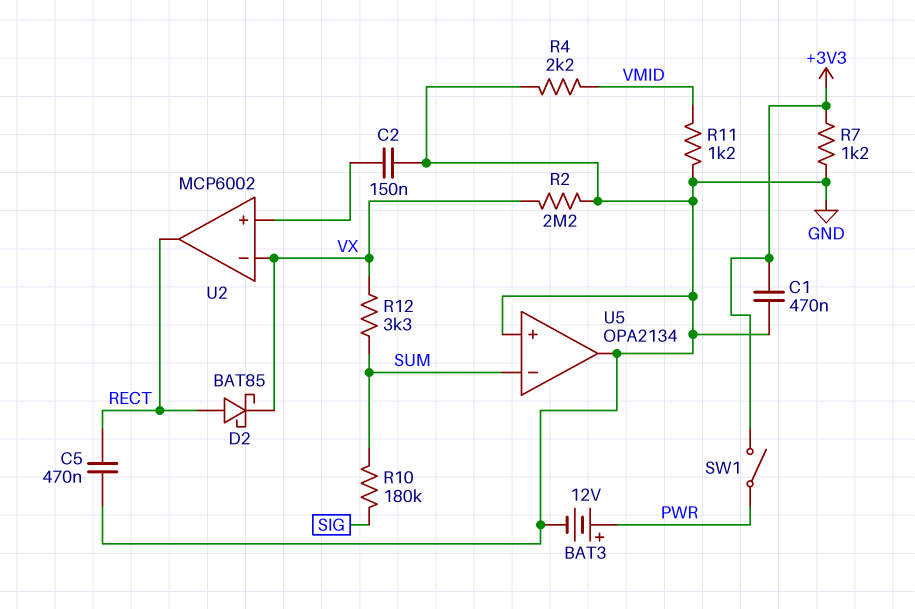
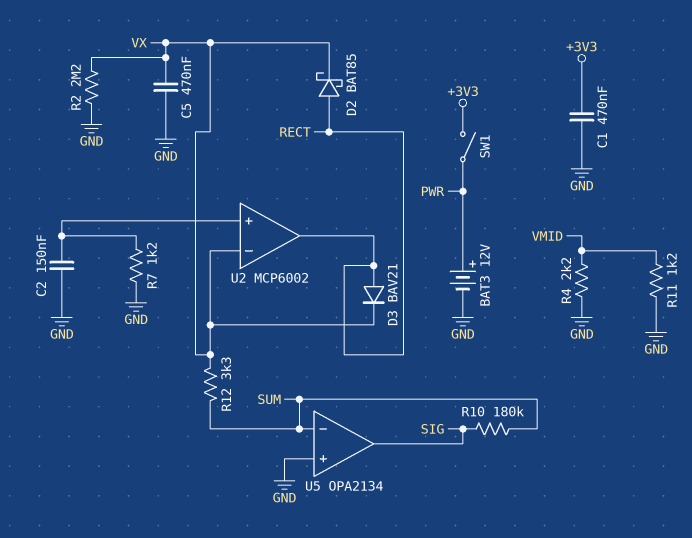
C5: 470nF (GND, RECT) -> 470nF (GND, VX)
D3: none -> diode BAV21 (A RECT, K VX)
R7: 1.2k (+3V3, GND) -> 1.2k (GND, U2/in+)
U5 pin out: GND -> SIG

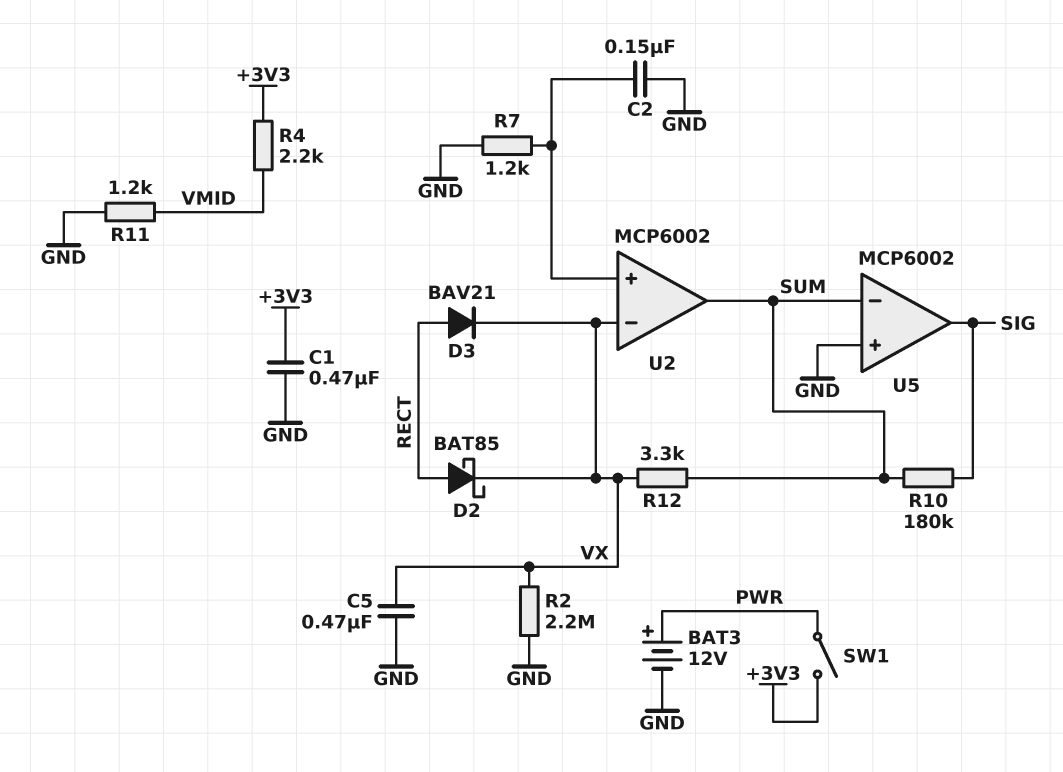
R4: 2.2k (GND, VMID) -> 2.2k (+3V3, VMID)
U2 pin out: RECT -> SUM
U5: OPA2134 -> MCP6002

